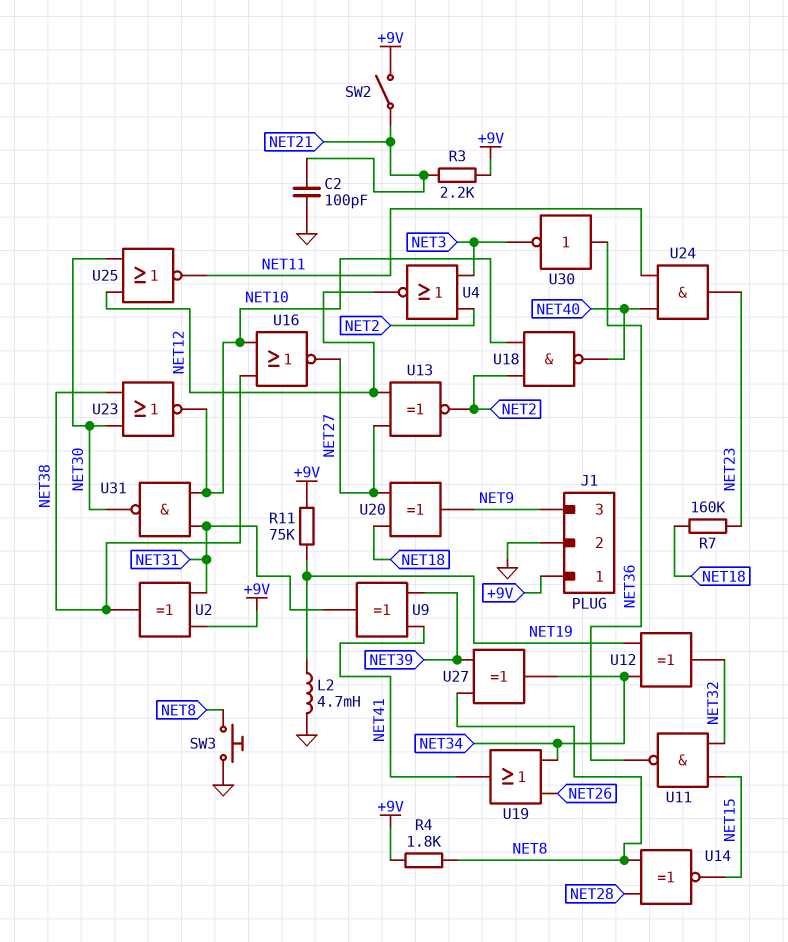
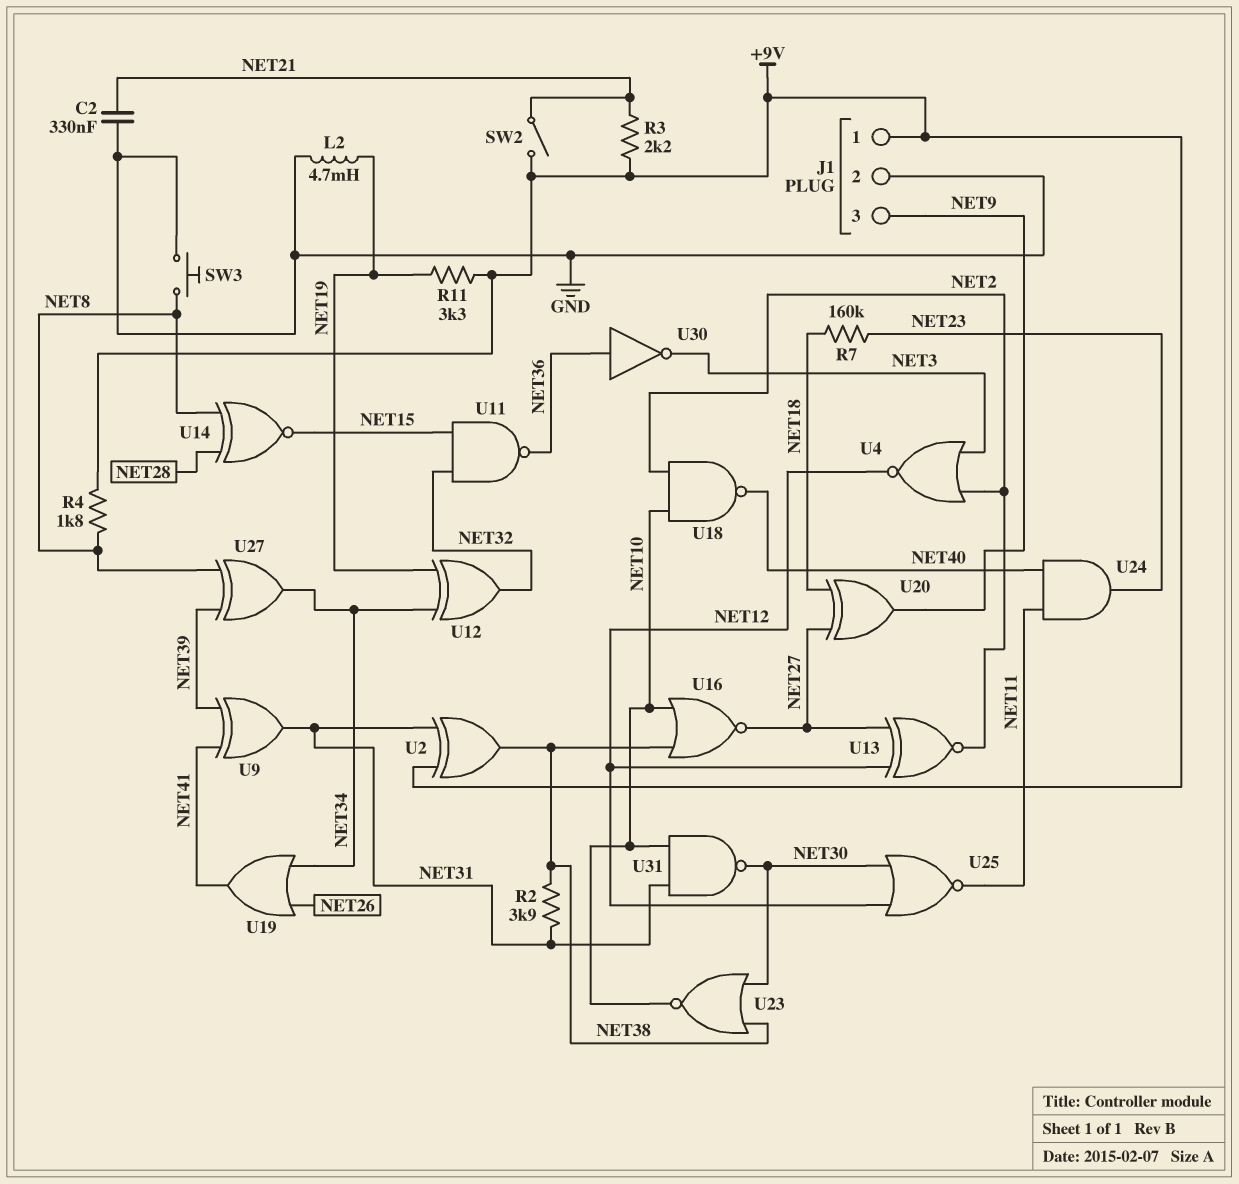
C2: 100pF (GND, NET21) -> 330nF (GND, NET21)
R2: none -> 3.9k (NET31, NET38)
R11: 75k (+9V, NET19) -> 3.3k (+9V, NET19)

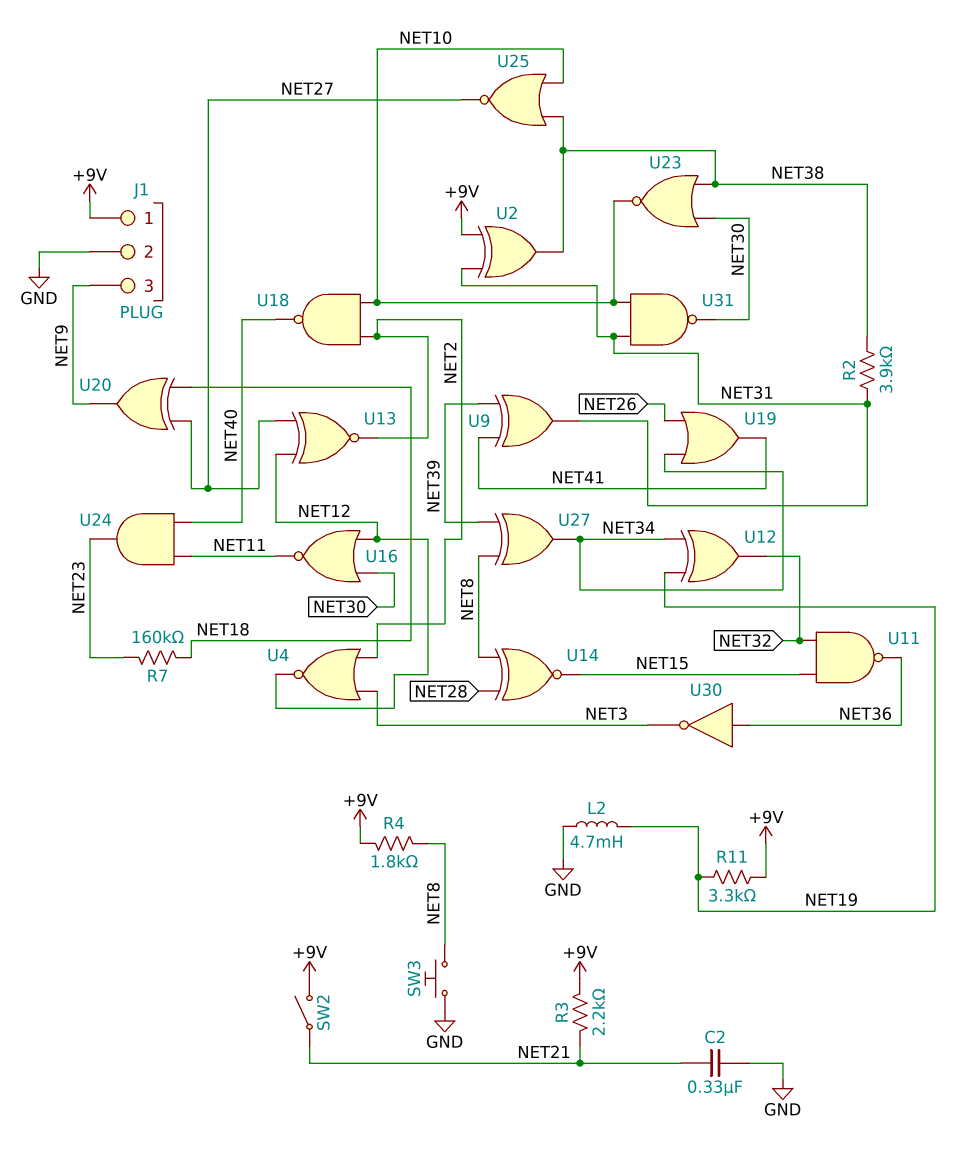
U16: NOR (in NET10, in NET38, out NET27) -> NOR (in NET12, in NET30, out NET11)
U25: NOR (in NET12, in NET30, out NET11) -> NOR (in NET10, in NET38, out NET27)

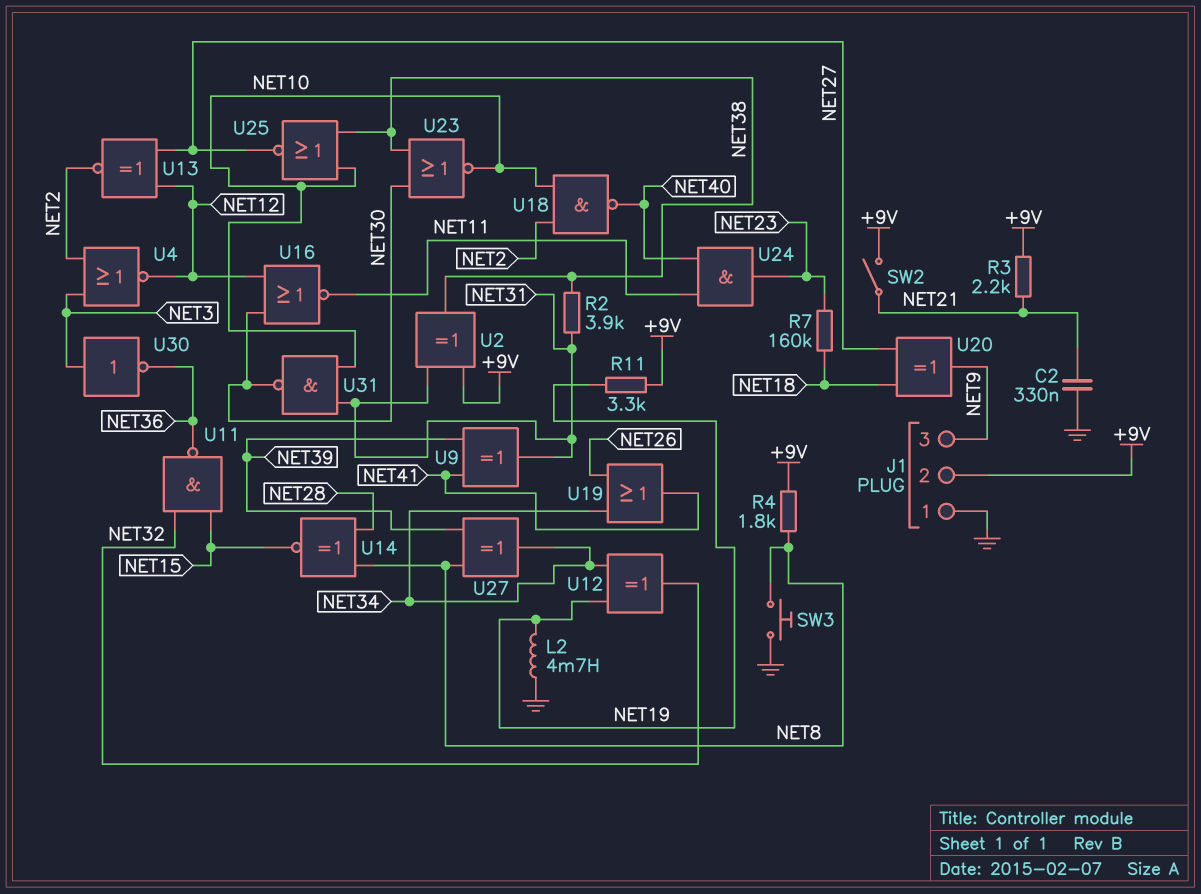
J1 pin 1: +9V -> GND
J1 pin 2: GND -> +9V
U30: NOT (in NET36, out NET3) -> NOT (in NET3, out NET36)

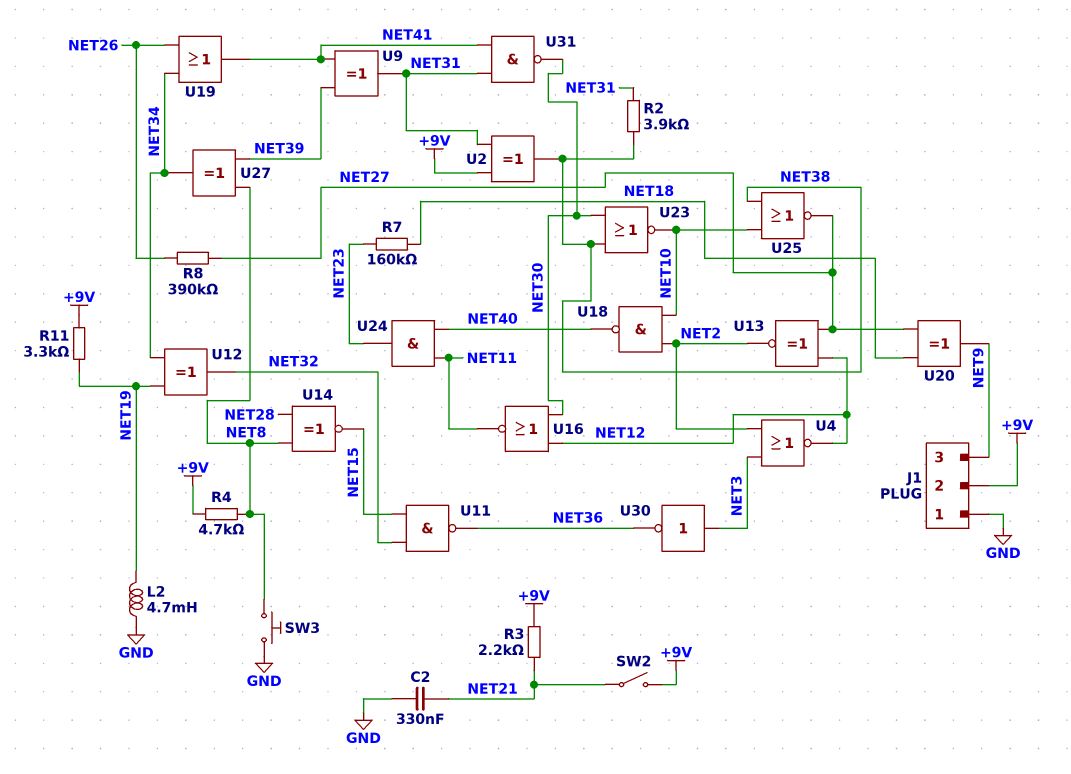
R4: 1.8k (+9V, NET8) -> 4.7k (+9V, NET8)
R8: none -> 390k (NET26, NET27)
U31: NAND (in NET10, in NET31, out NET30) -> NAND (in NET31, in NET41, out NET30)

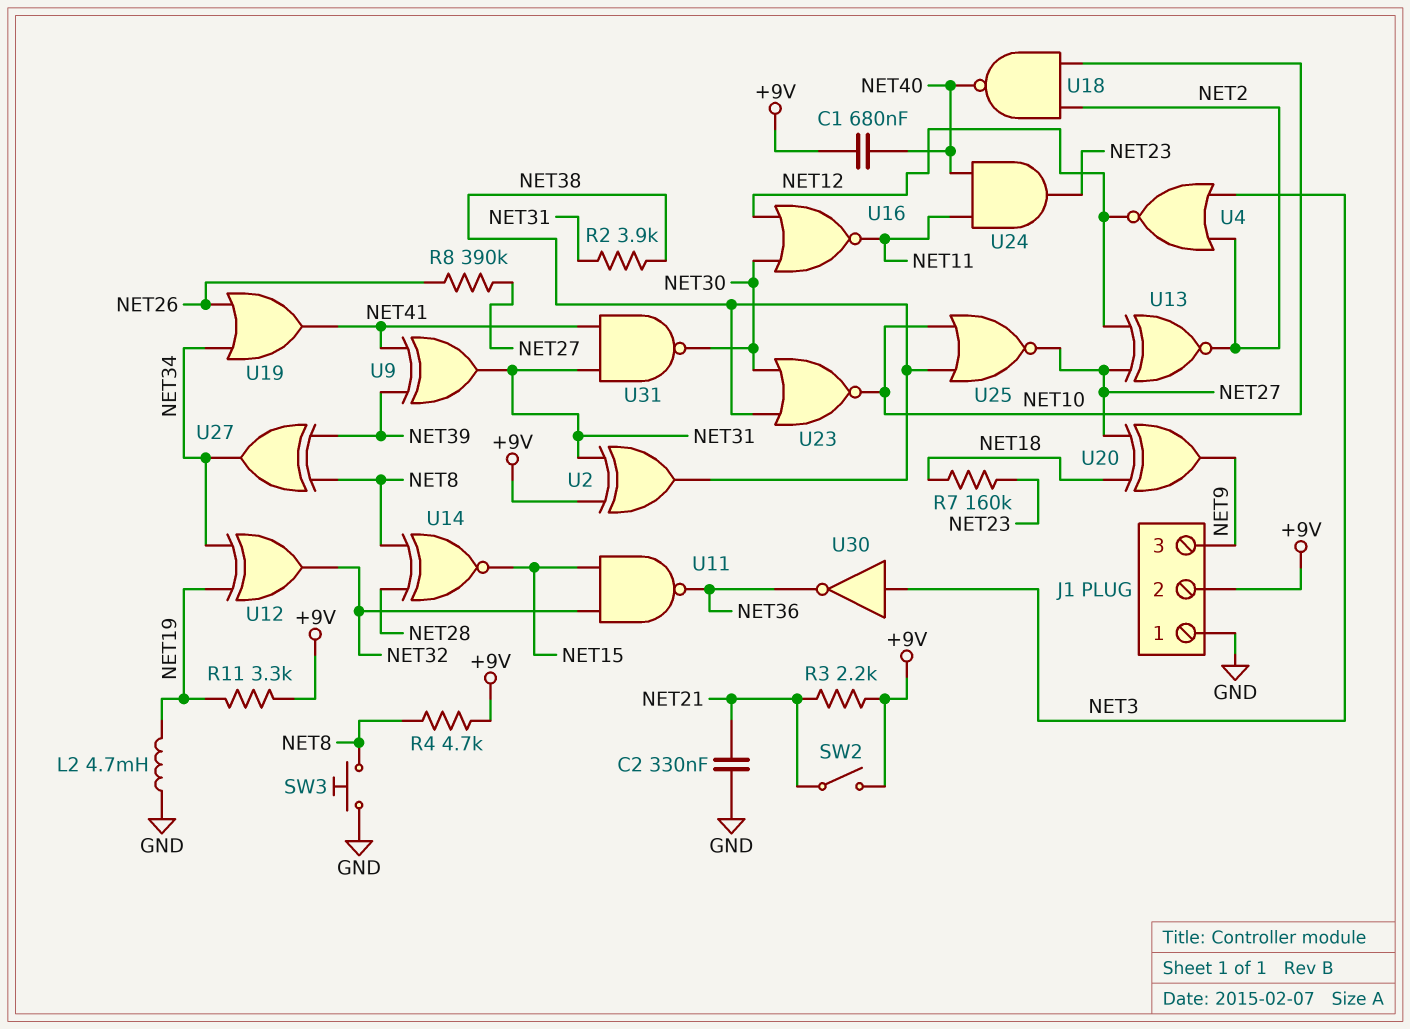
C1: none -> 680nF (+9V, NET40)

